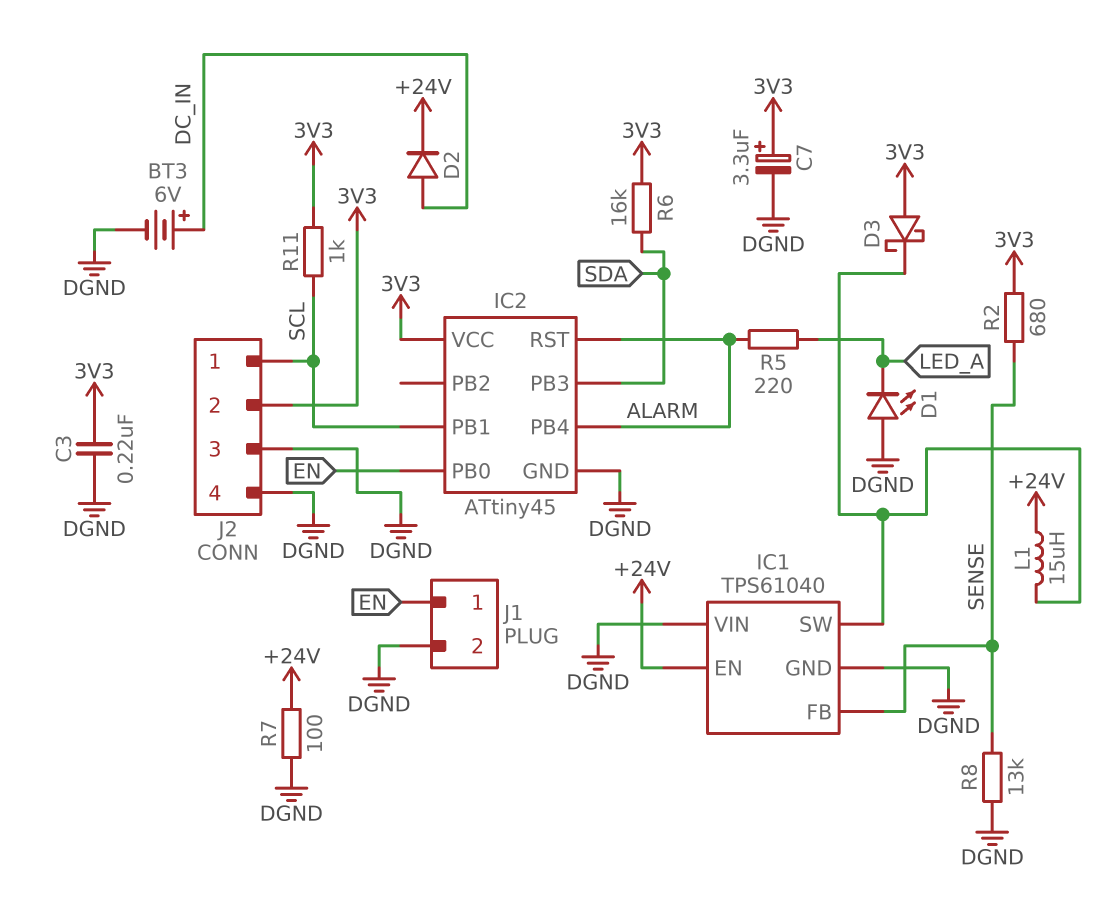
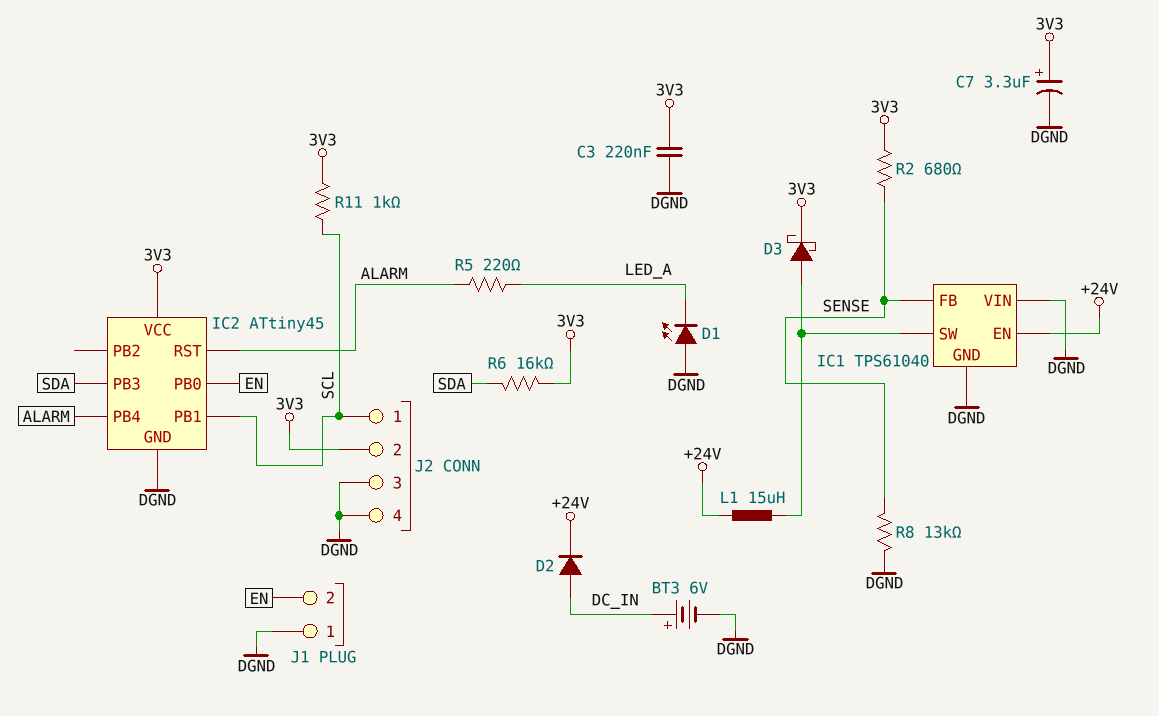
D3: schottky (A 3V3, K IC1/SW) -> schottky (A IC1/SW, K 3V3)
J1 pin 1: EN -> DGND
J1 pin 2: DGND -> EN
R7: 100 (+24V, DGND) -> none

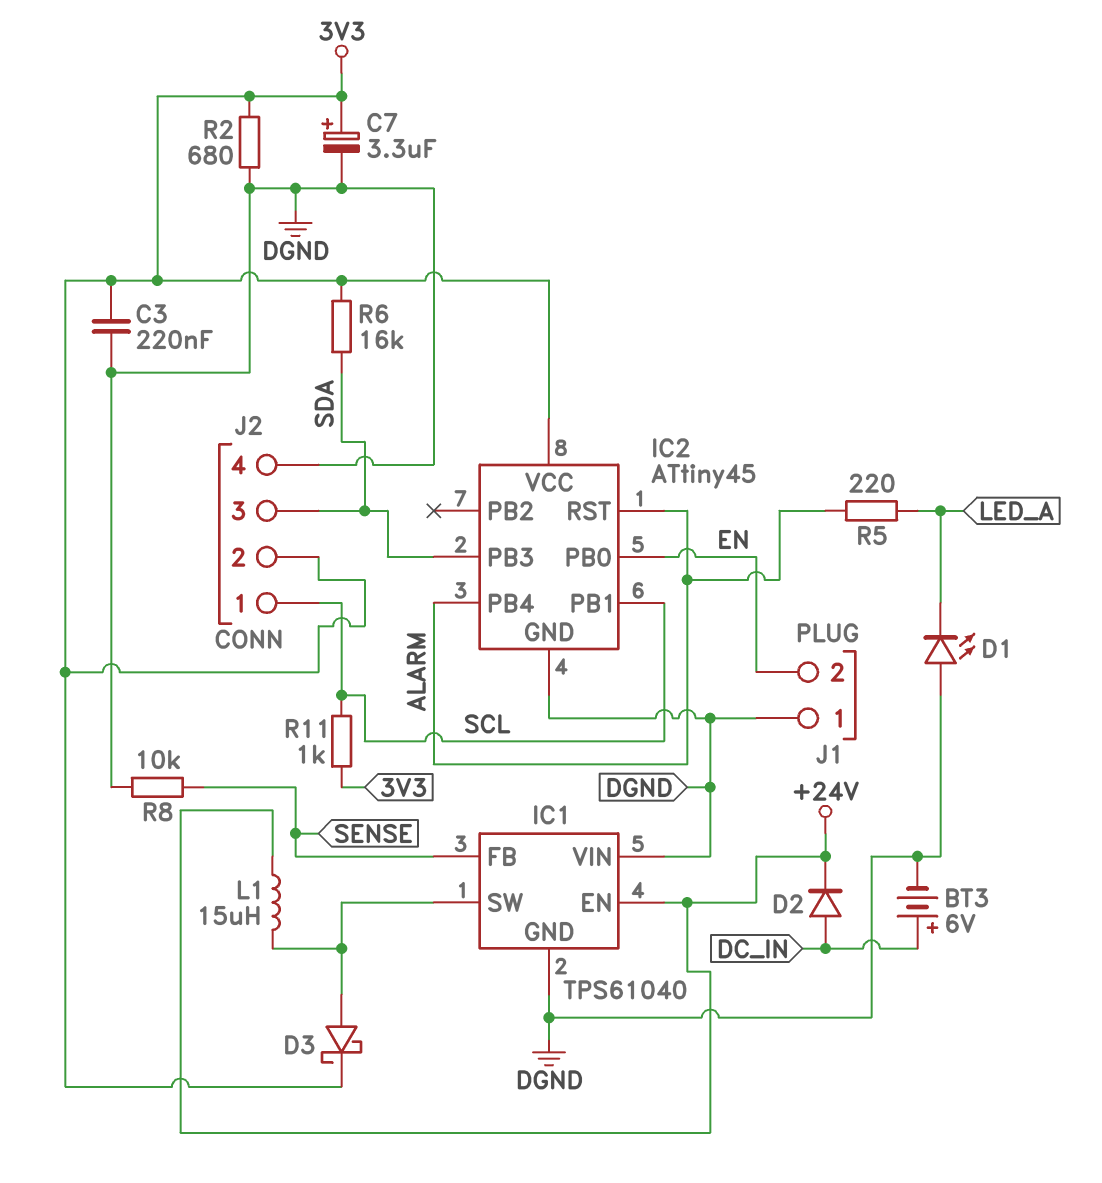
J2 pin 3: DGND -> SDA
R2: 680 (3V3, SENSE) -> 680 (3V3, DGND)
R8: 13k (DGND, SENSE) -> 10k (DGND, SENSE)

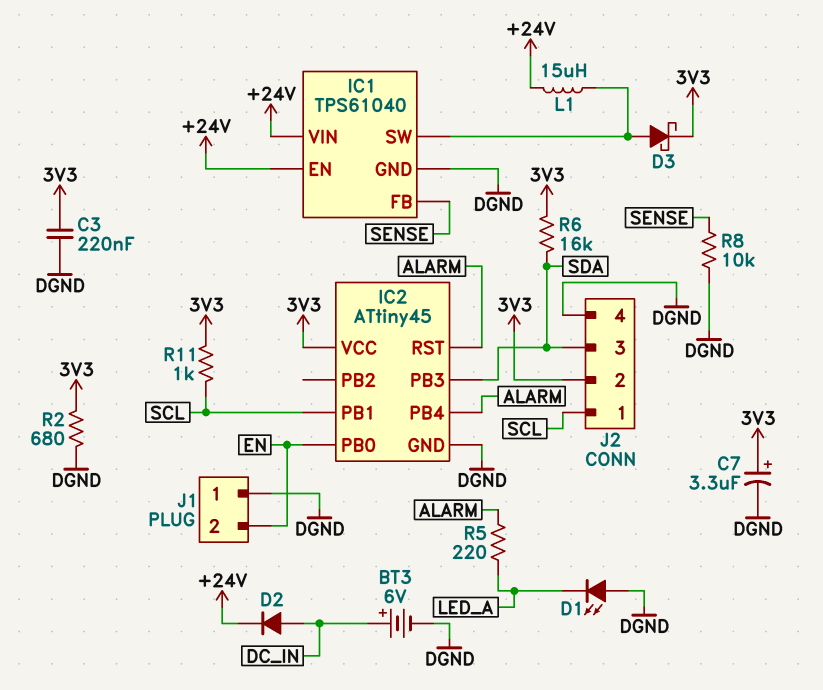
IC1 pin VIN: DGND -> +24V

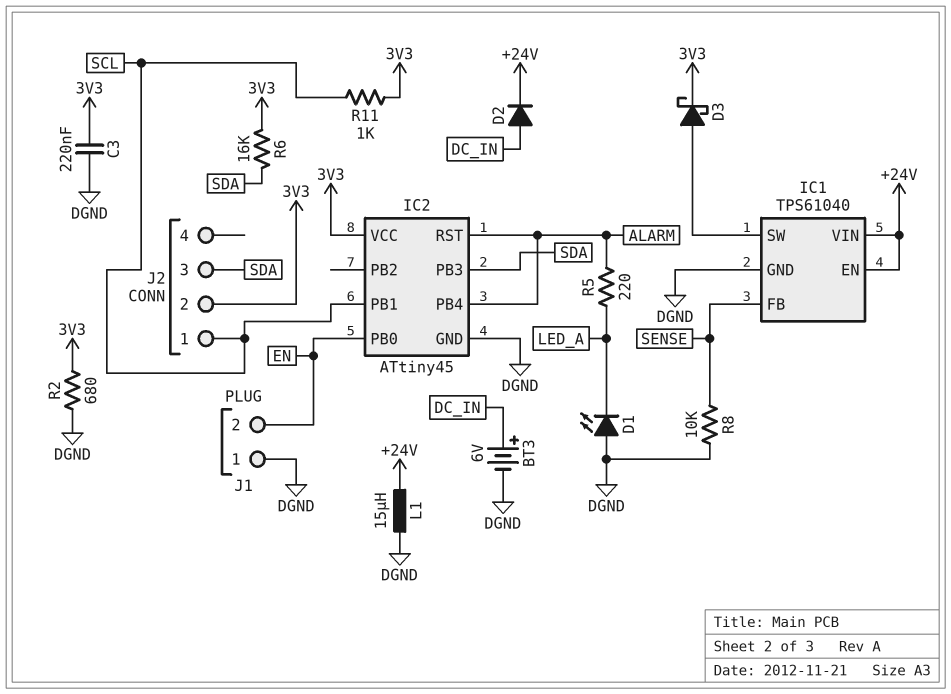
C7: 3.3uF (plus 3V3, minus DGND) -> none
J2 pin 4: DGND -> none
L1: 15uH (+24V, IC1/SW) -> 15uH (+24V, DGND)

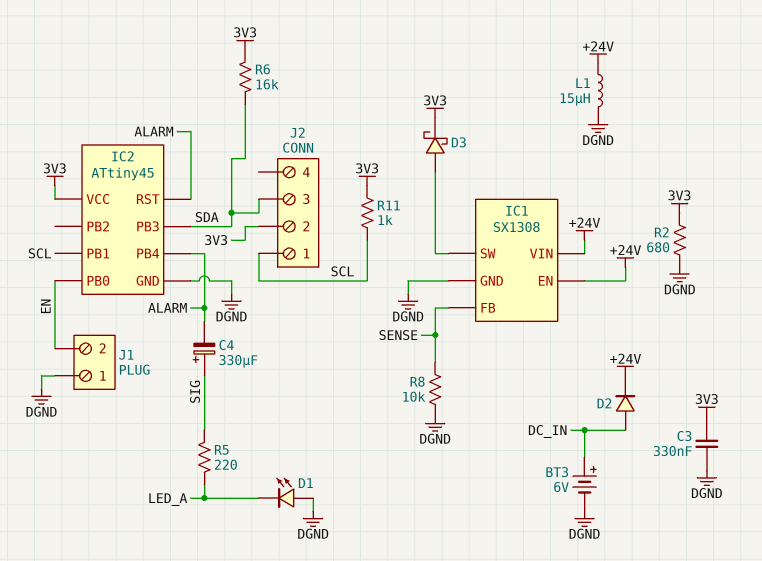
C3: 220nF (3V3, DGND) -> 330nF (3V3, DGND)
C4: none -> 330uF (plus SIG, minus ALARM)
IC1: TPS61040 -> SX1308
R5: 220 (ALARM, LED_A) -> 220 (LED_A, SIG)

